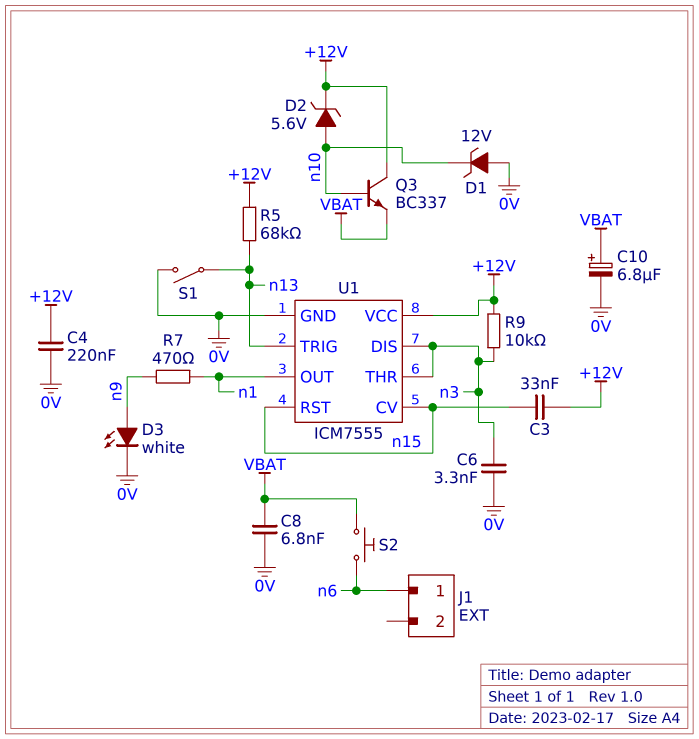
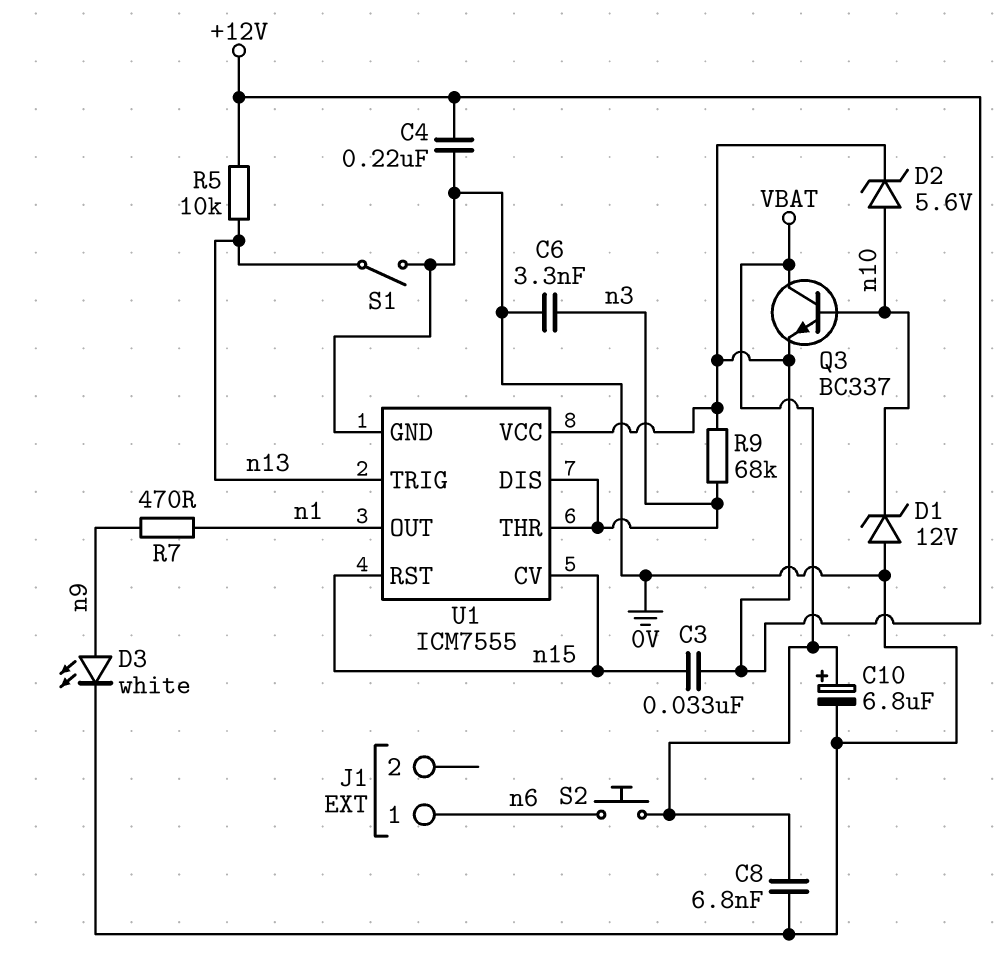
Q3: NPN BC337 (B n10, C +12V, E VBAT) -> NPN BC337 (B n10, C VBAT, E +12V)
R5: 68k (+12V, n13) -> 10k (+12V, n13)
R9: 10k (+12V, n3) -> 68k (+12V, n3)

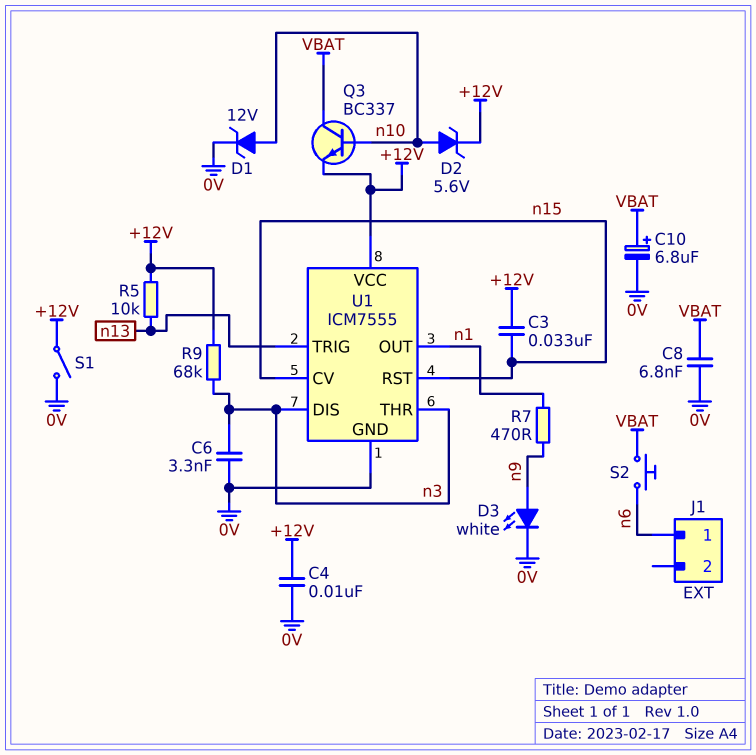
C4: 220nF (+12V, 0V) -> 10nF (+12V, 0V)
D1: zener 12V (A 0V, K n10) -> zener 12V (A n10, K 0V)
S1: switch (0V, n13) -> switch (+12V, 0V)

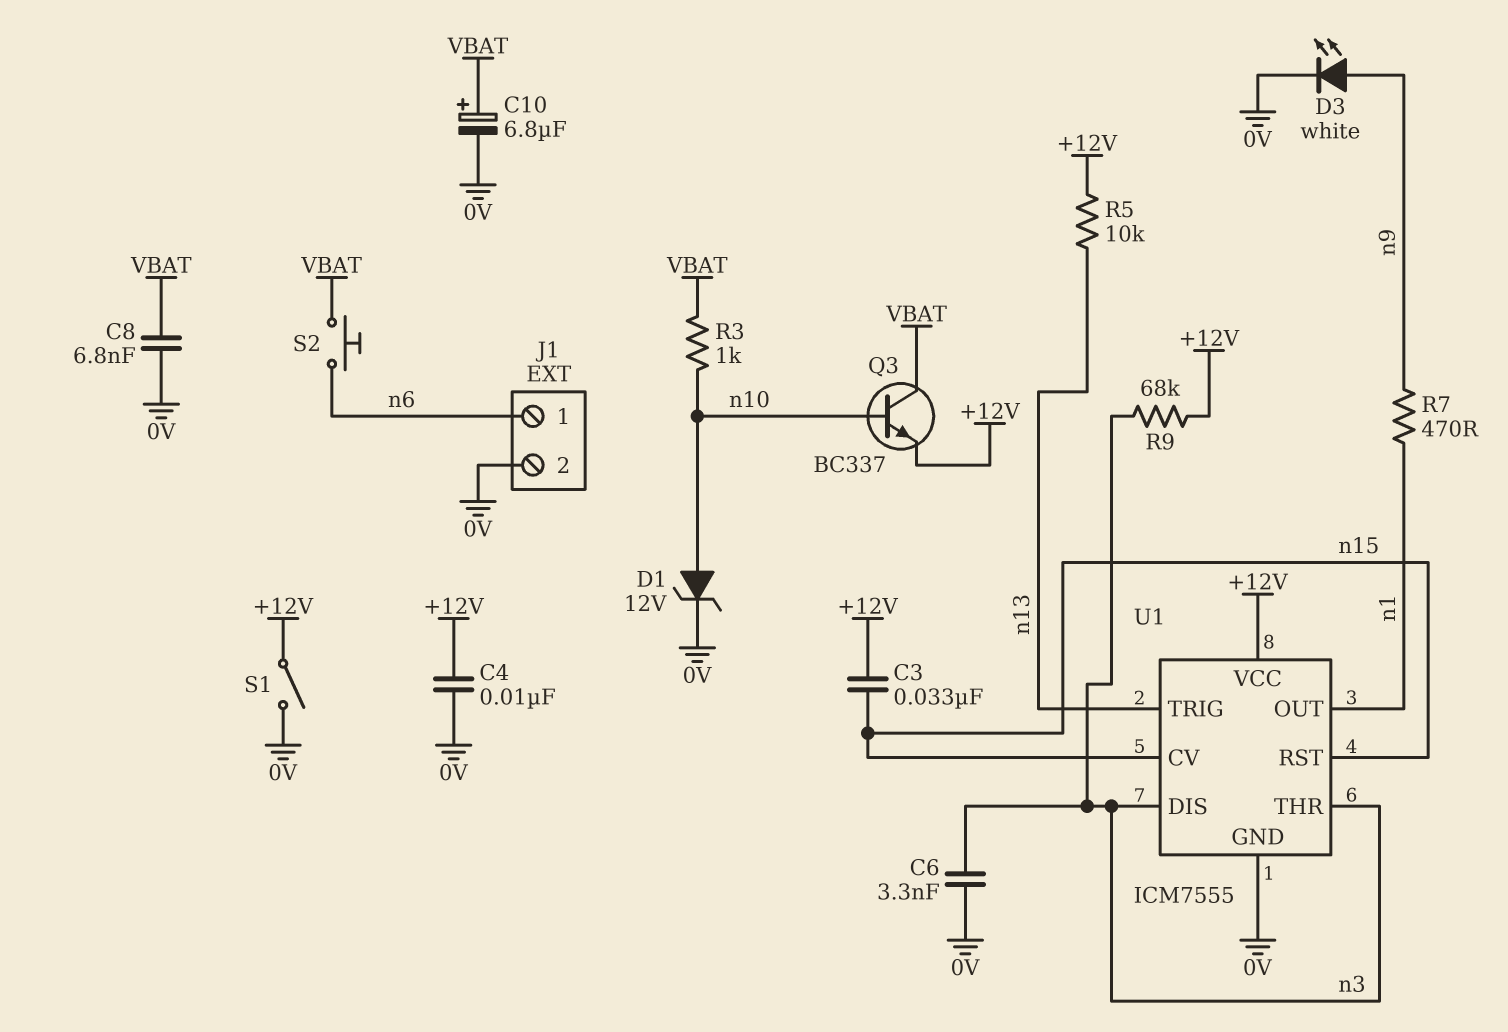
D2: zener 5.6V (A n10, K +12V) -> none
J1 pin 2: none -> 0V
R3: none -> 1k (VBAT, n10)

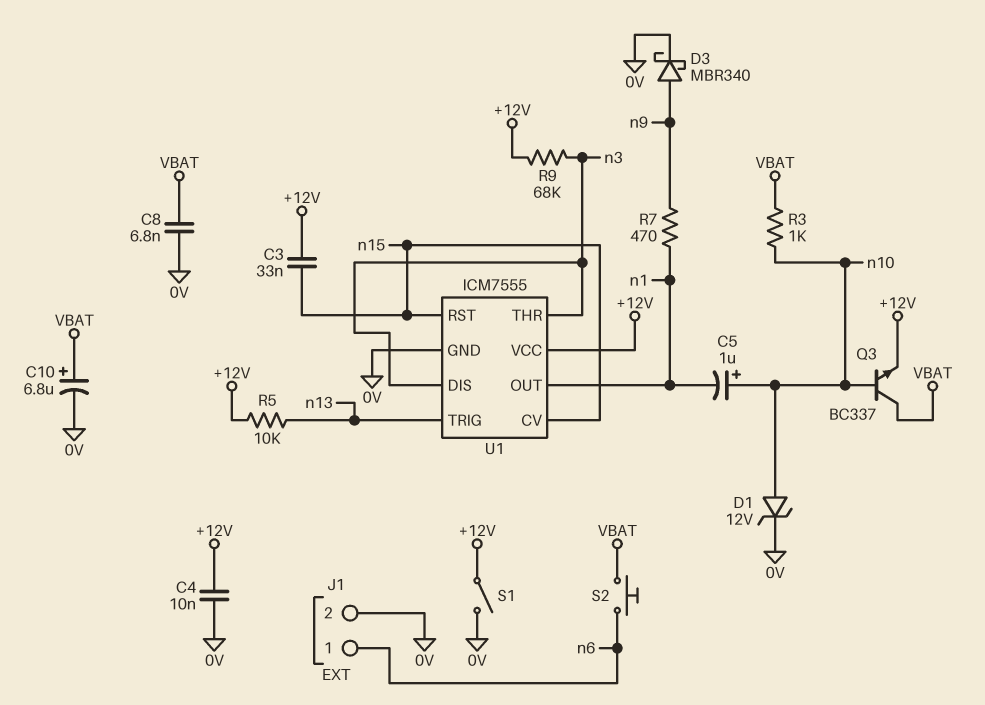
C5: none -> 1uF (plus n10, minus n1)
C6: 3.3nF (0V, n3) -> none
D3: LED white (A n9, K 0V) -> schottky MBR340 (A n9, K 0V)

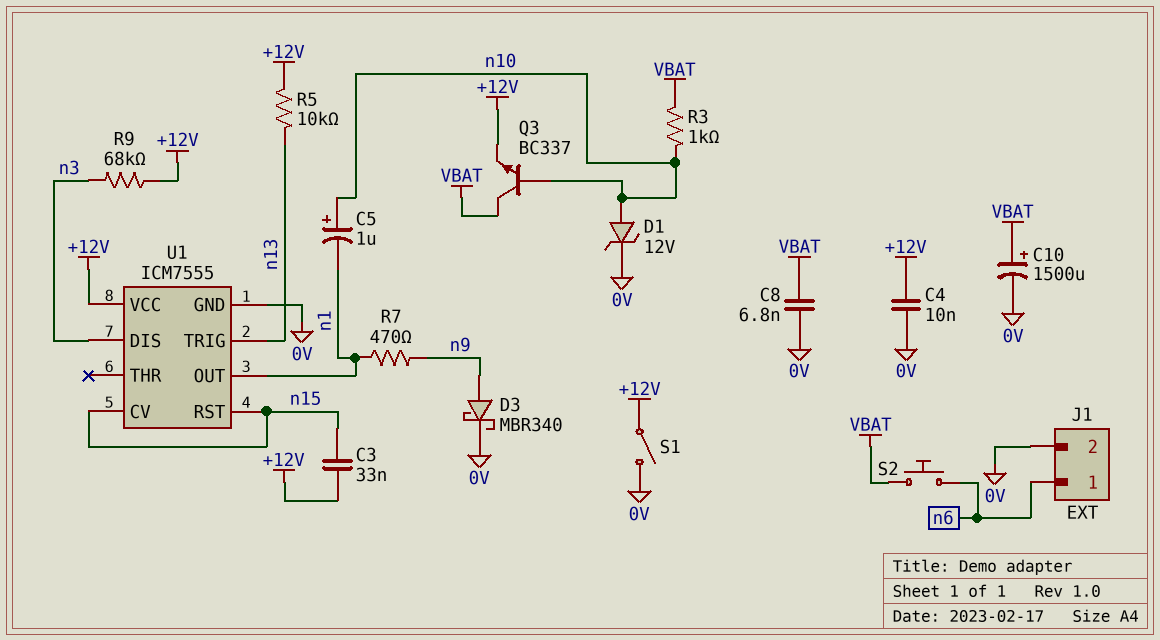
C10: 6.8uF (plus VBAT, minus 0V) -> 1500uF (plus VBAT, minus 0V)
U1 pin THR: n3 -> none

